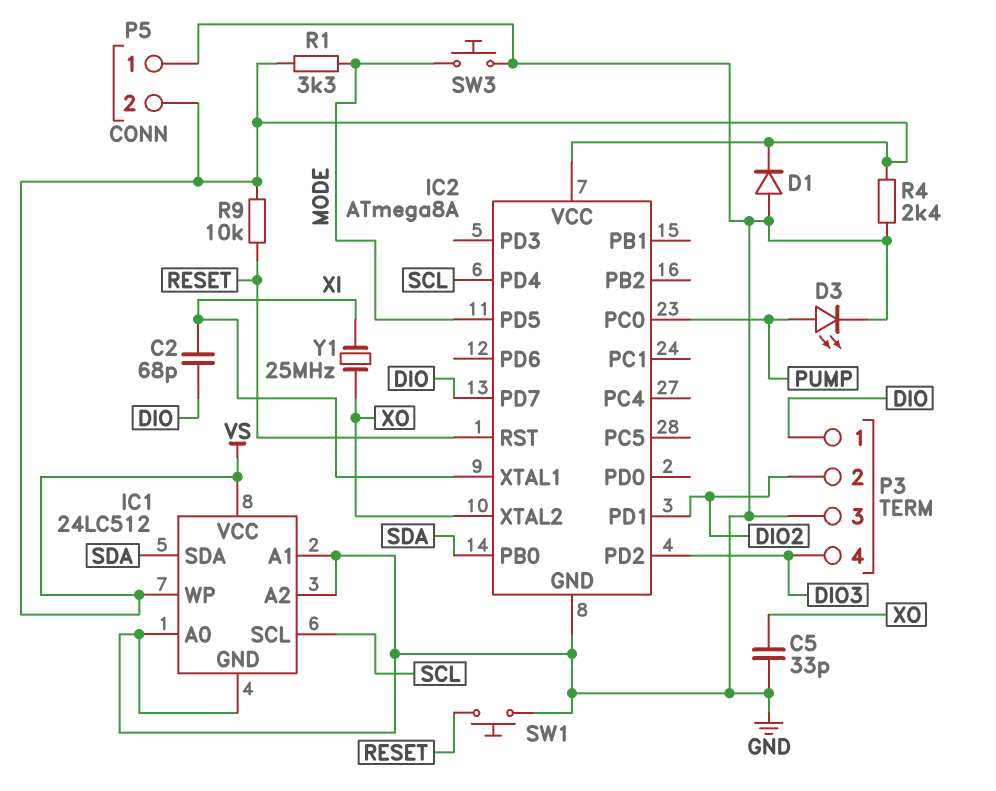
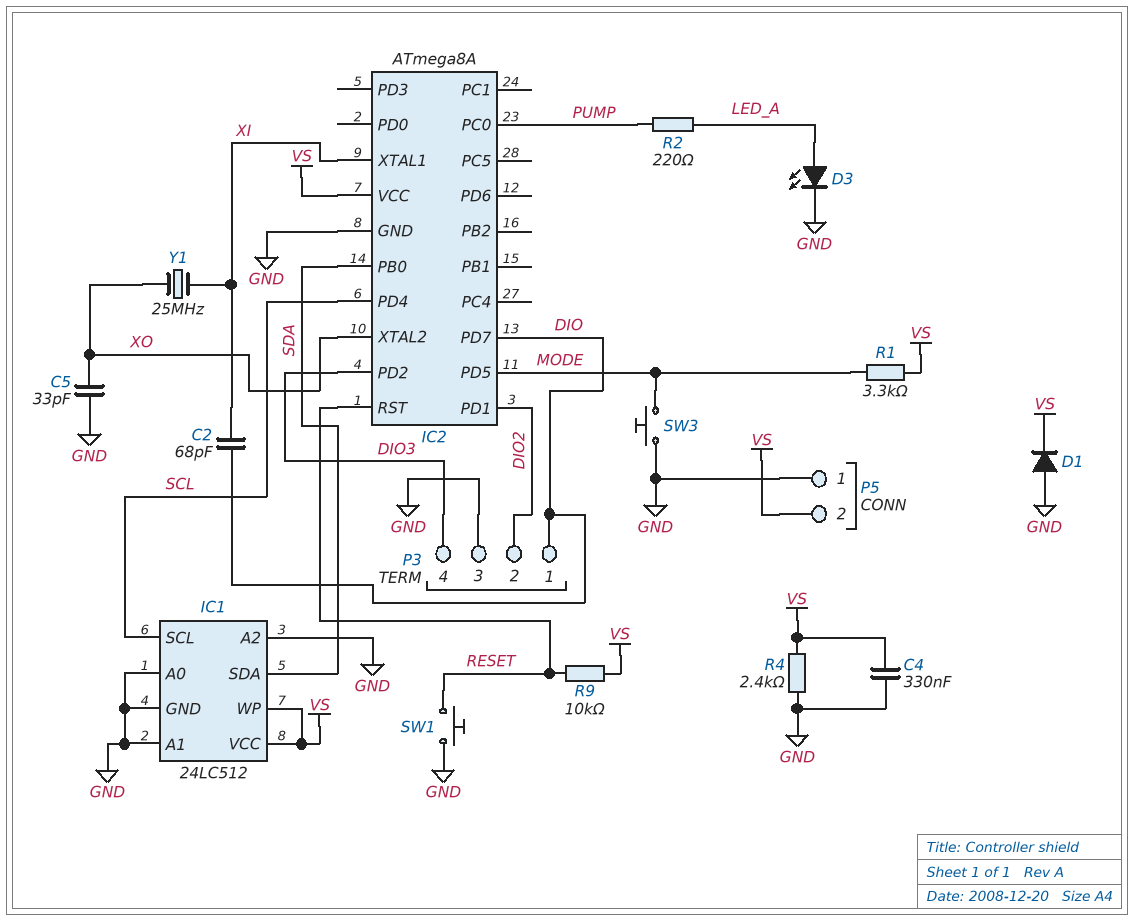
C4: none -> 330nF (GND, VS)
D3: LED (A PUMP, K GND) -> LED (A LED_A, K GND)
R2: none -> 220 (LED_A, PUMP)

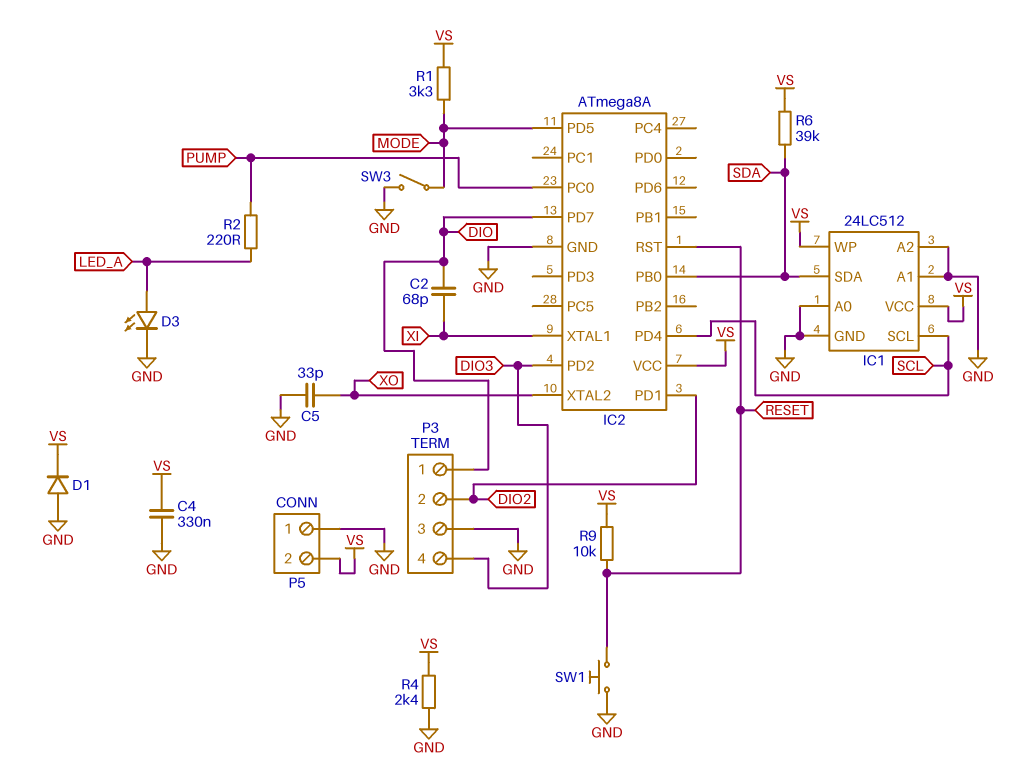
R6: none -> 39k (SDA, VS)
SW3: button (GND, MODE) -> switch (GND, MODE)
Y1: 25MHz (XI, XO) -> none

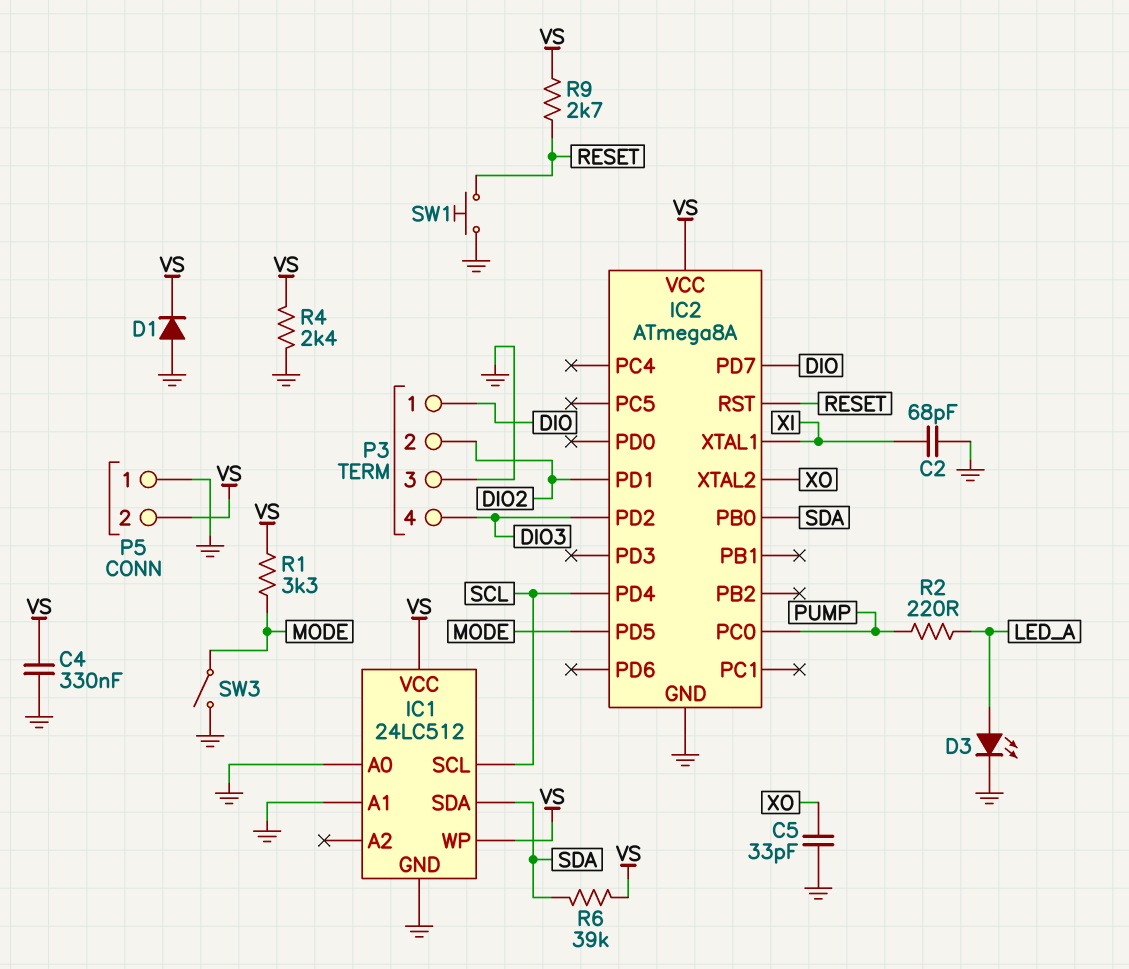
C2: 68pF (DIO, XI) -> 68pF (GND, XI)
IC1 pin A2: GND -> none
R9: 10k (RESET, VS) -> 2.7k (RESET, VS)

